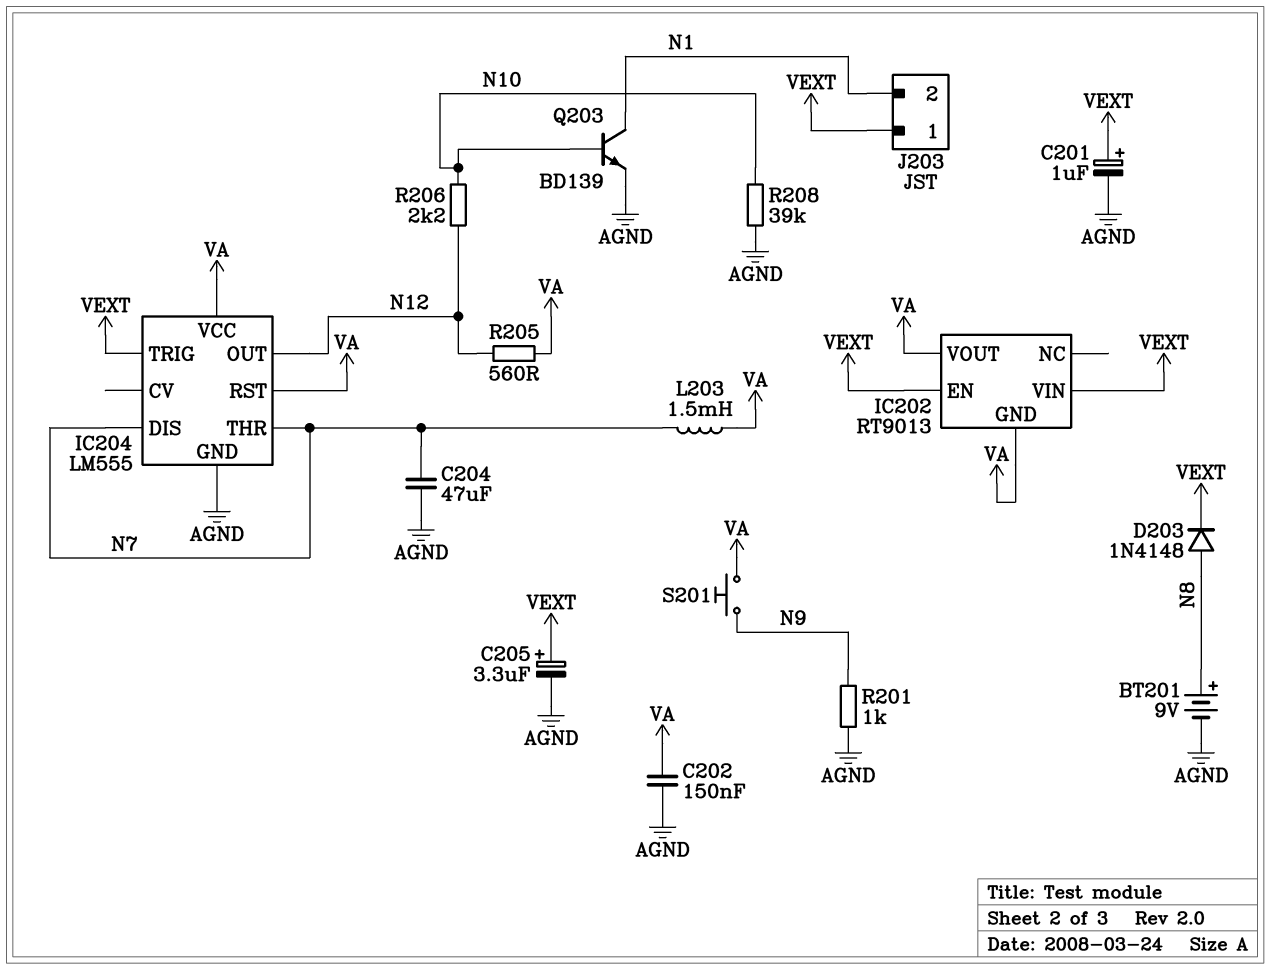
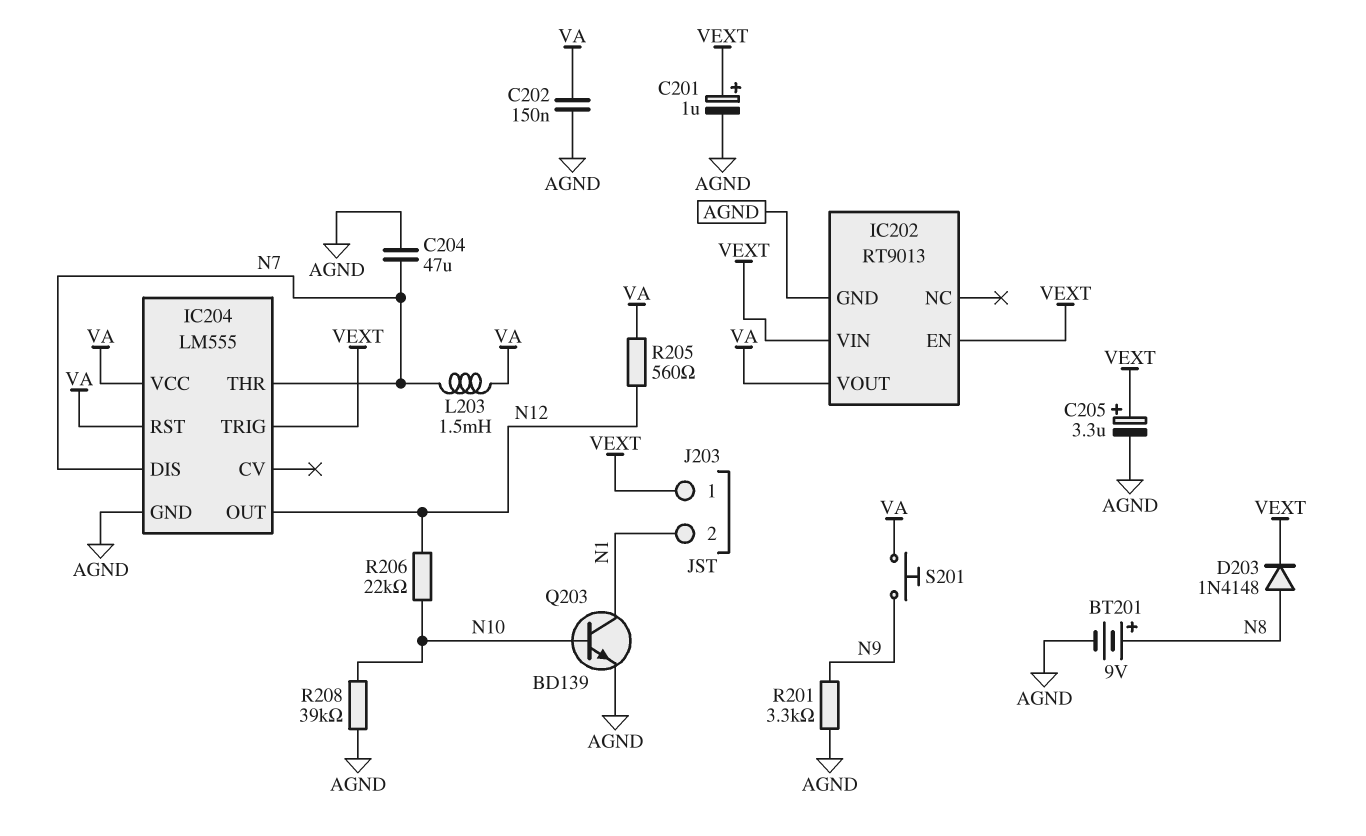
IC202 pin GND: VA -> AGND
R201: 1k (AGND, N9) -> 3.3k (AGND, N9)
R206: 2.2k (N10, N12) -> 22k (N10, N12)

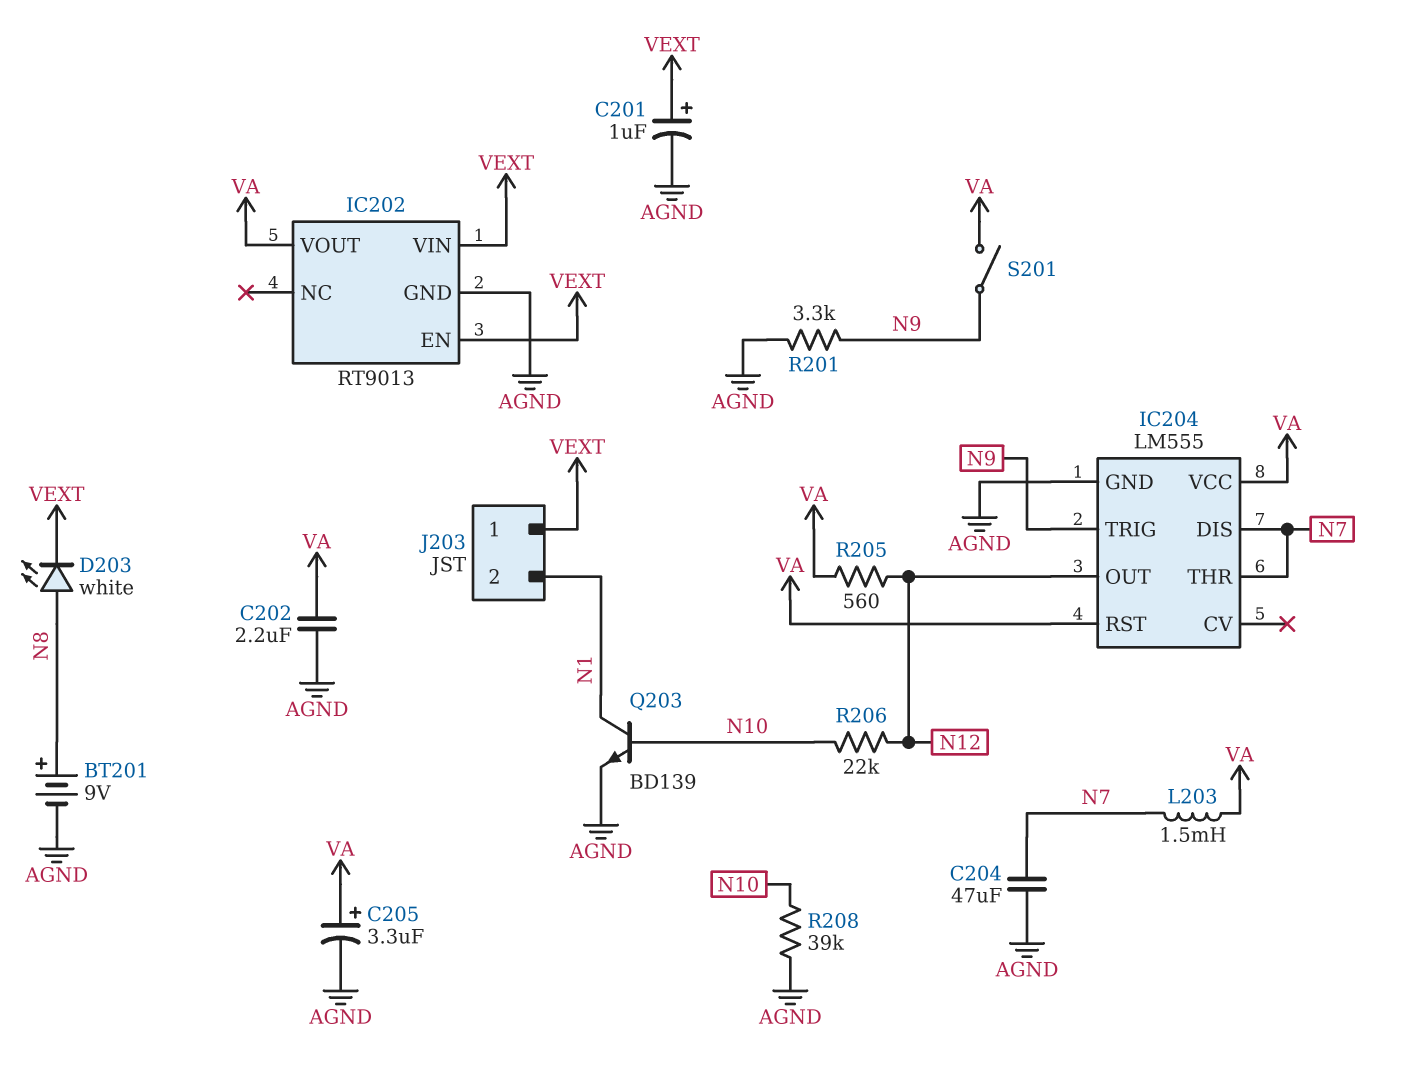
C202: 150nF (AGND, VA) -> 2.2uF (AGND, VA)
C205: 3.3uF (plus VEXT, minus AGND) -> 3.3uF (plus VA, minus AGND)
D203: diode 1N4148 (A N8, K VEXT) -> LED white (A N8, K VEXT)
IC204 pin TRIG: VEXT -> N9
S201: button (N9, VA) -> switch (N9, VA)

